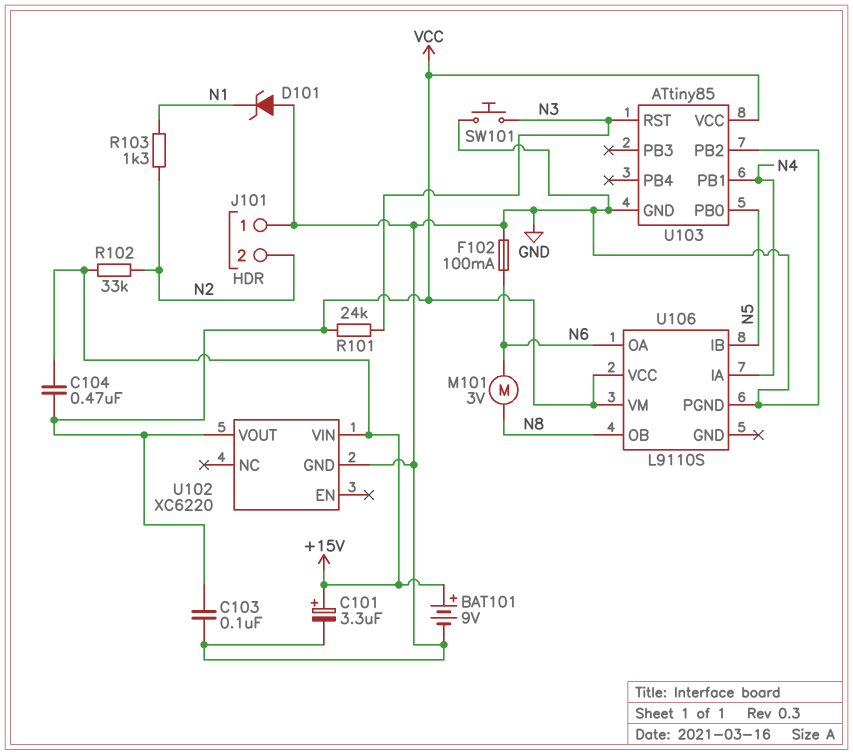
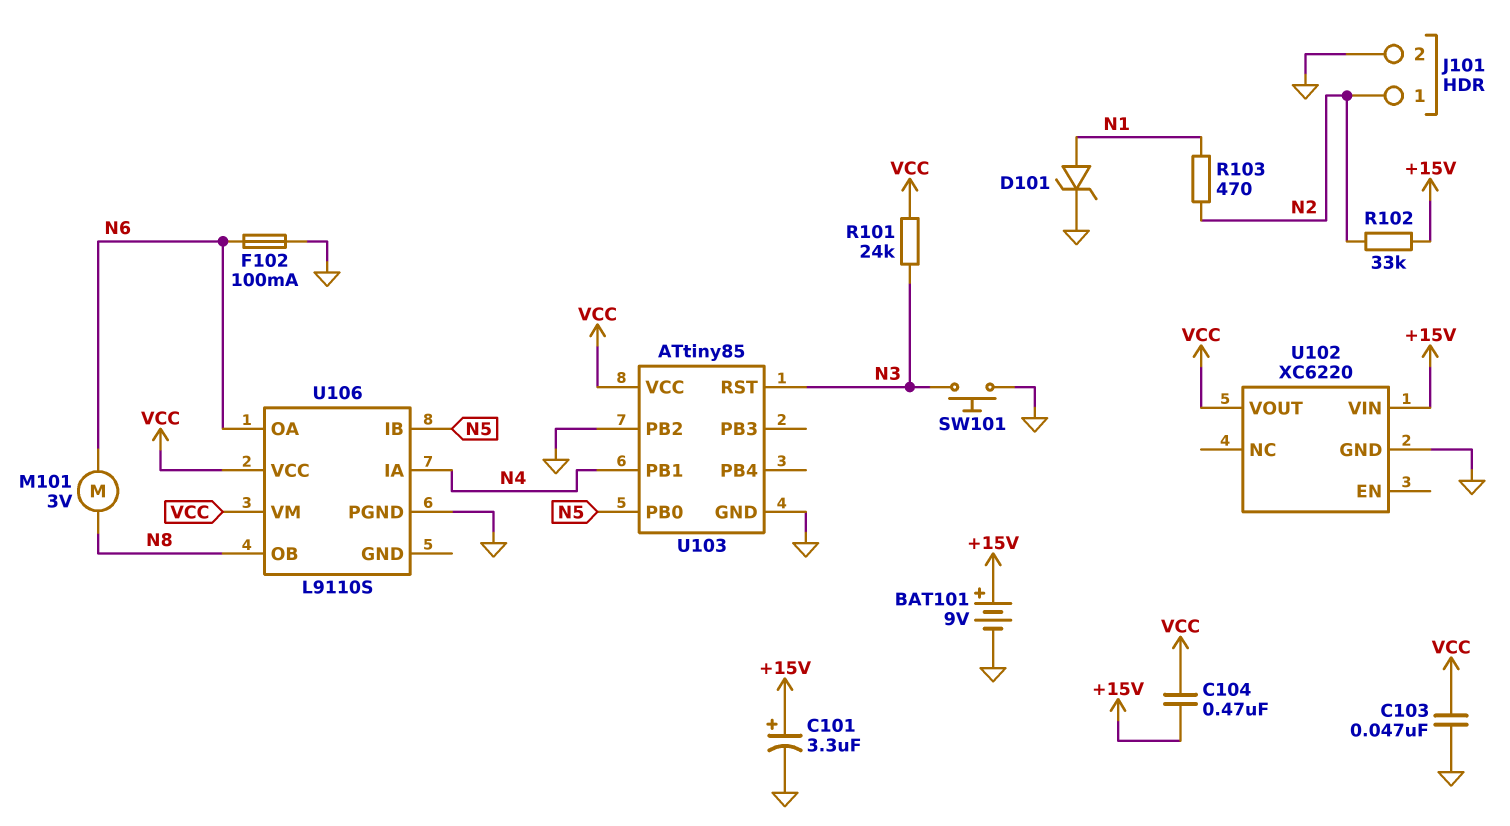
C103: 100nF (GND, VCC) -> 47nF (GND, VCC)
D101: zener (A GND, K N1) -> zener (A N1, K GND)
J101 pin 1: GND -> N2
J101 pin 2: N2 -> GND
R103: 1.3k (N1, N2) -> 470 (N1, N2)

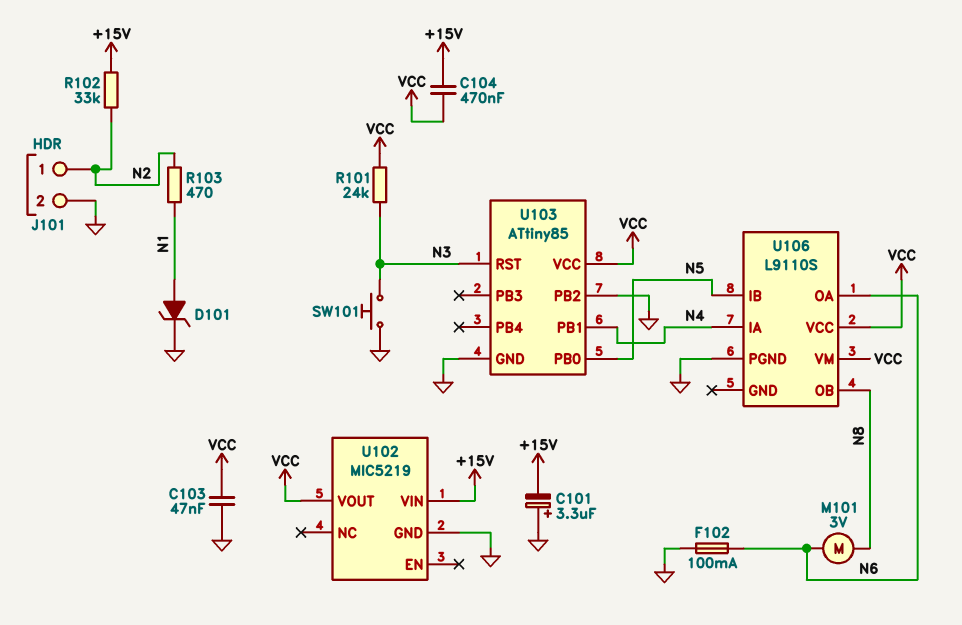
BAT101: 9V (plus +15V, minus GND) -> none
C101: 3.3uF (plus +15V, minus GND) -> 3.3uF (plus GND, minus +15V)
U102: XC6220 -> MIC5219

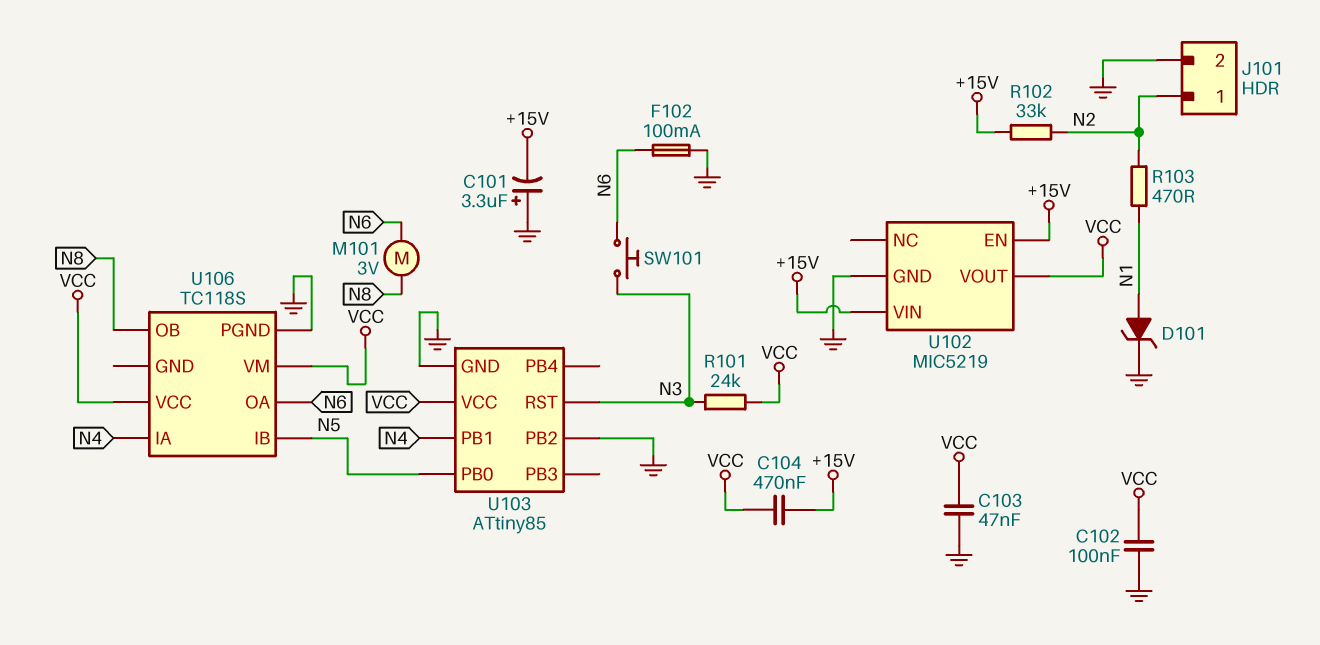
C102: none -> 100nF (GND, VCC)
SW101: button (GND, N3) -> button (N3, N6)
U102 pin EN: none -> +15V
U106: L9110S -> TC118S

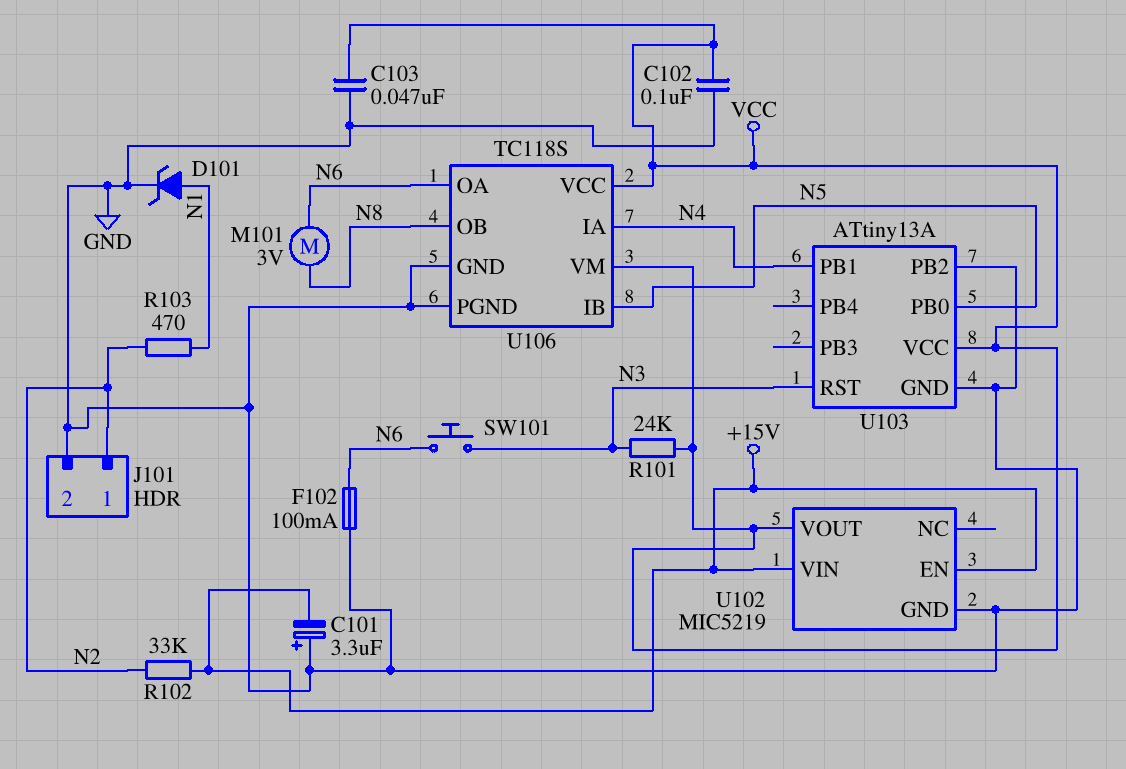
C104: 470nF (+15V, VCC) -> none
U103: ATtiny85 -> ATtiny13A
U106 pin GND: none -> GND

